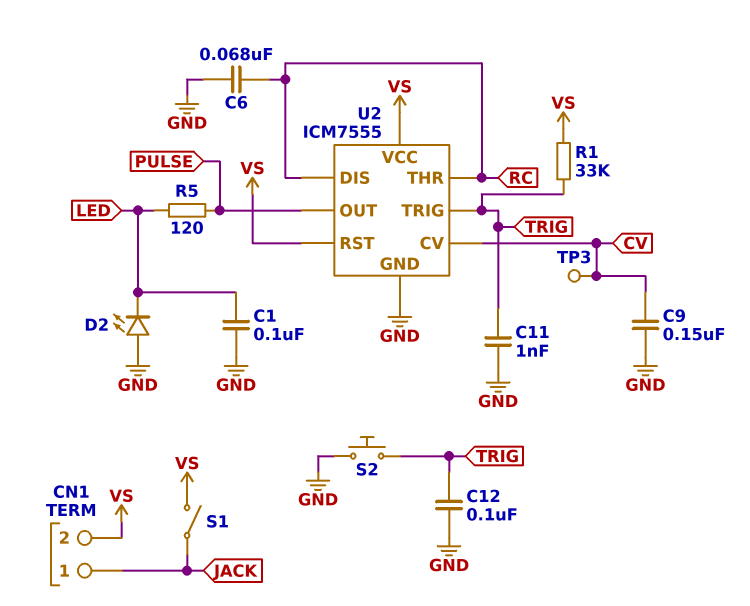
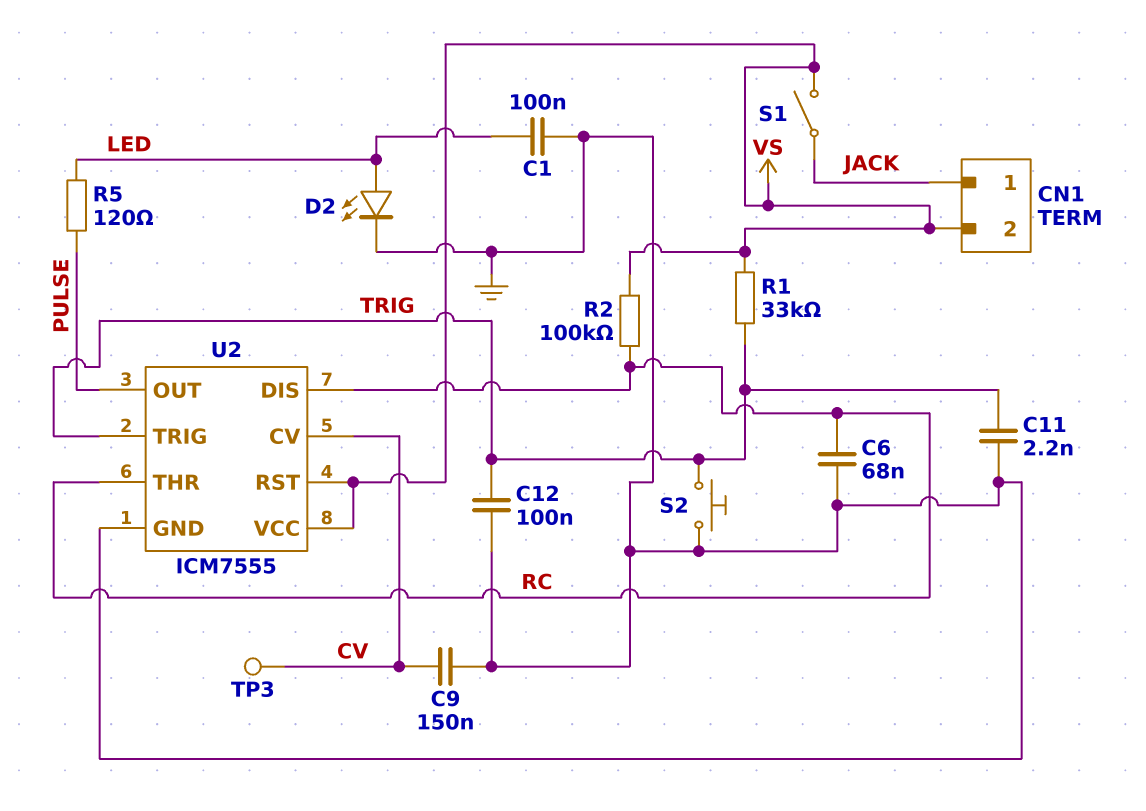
C11: 1nF (GND, TRIG) -> 2.2nF (GND, TRIG)
D2: LED (A GND, K LED) -> LED (A LED, K GND)
R2: none -> 100k (RC, VS)

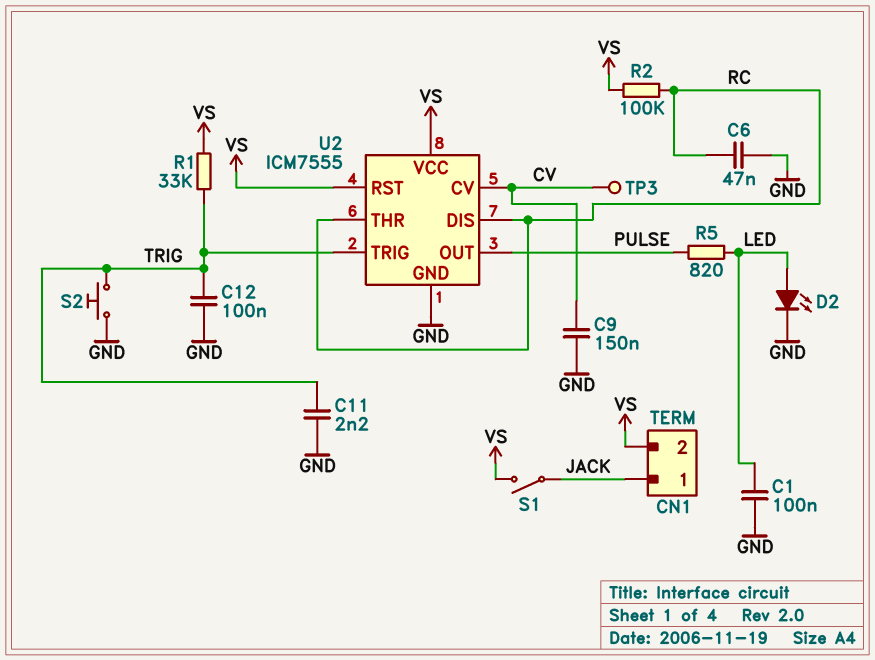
C6: 68nF (GND, RC) -> 47nF (GND, RC)
R5: 120 (LED, PULSE) -> 820 (LED, PULSE)

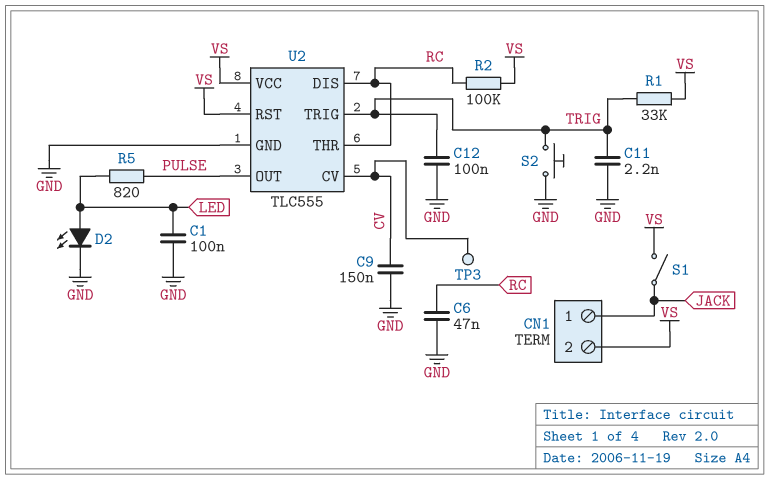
U2: ICM7555 -> TLC555

